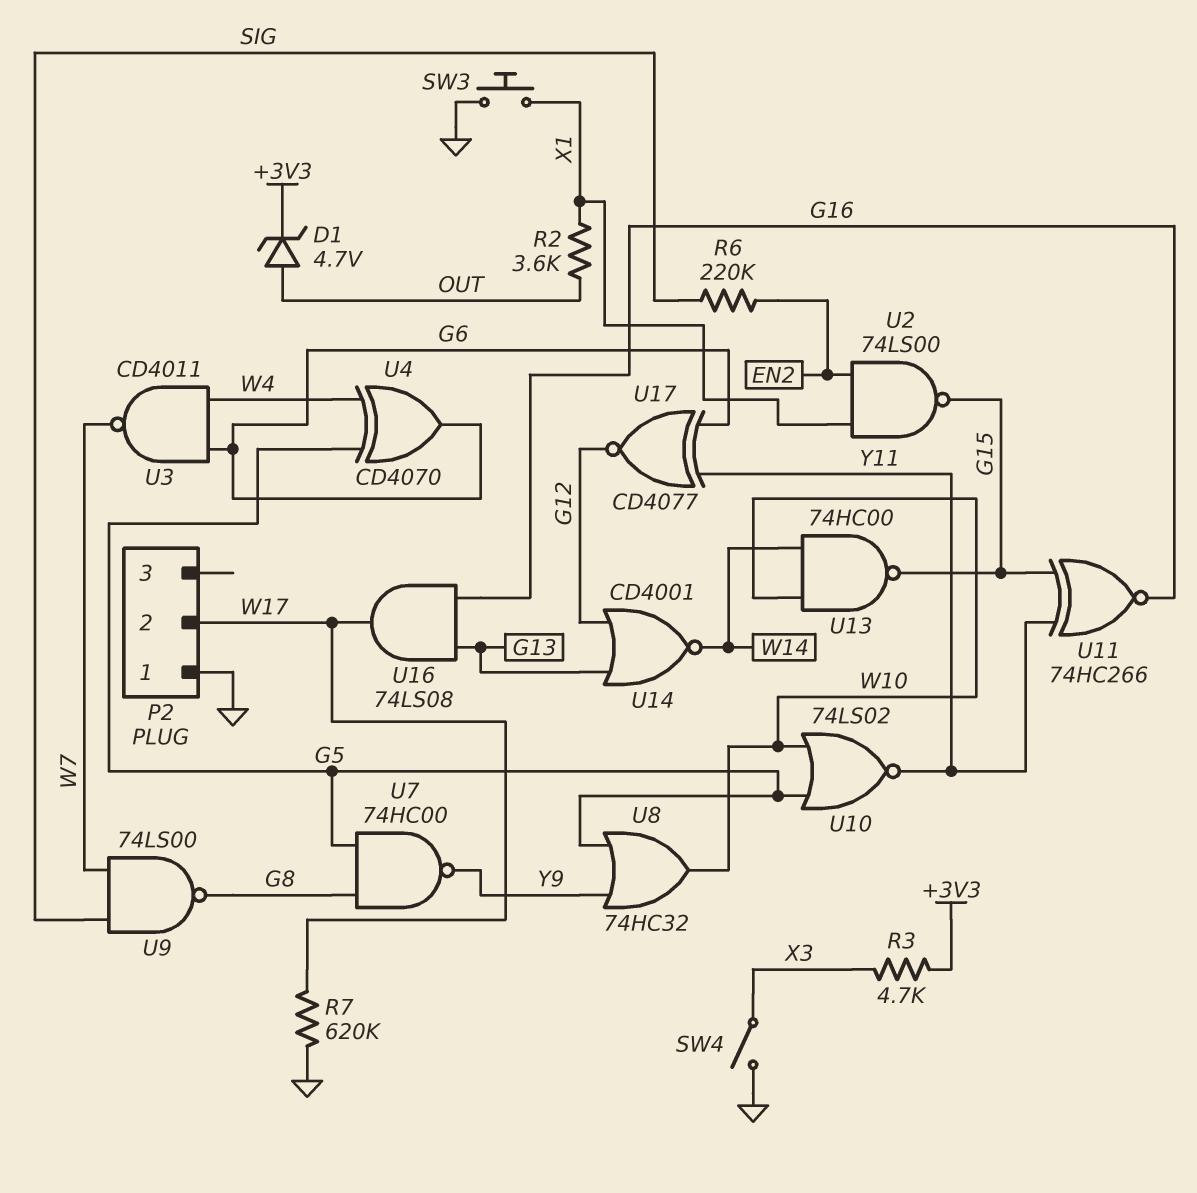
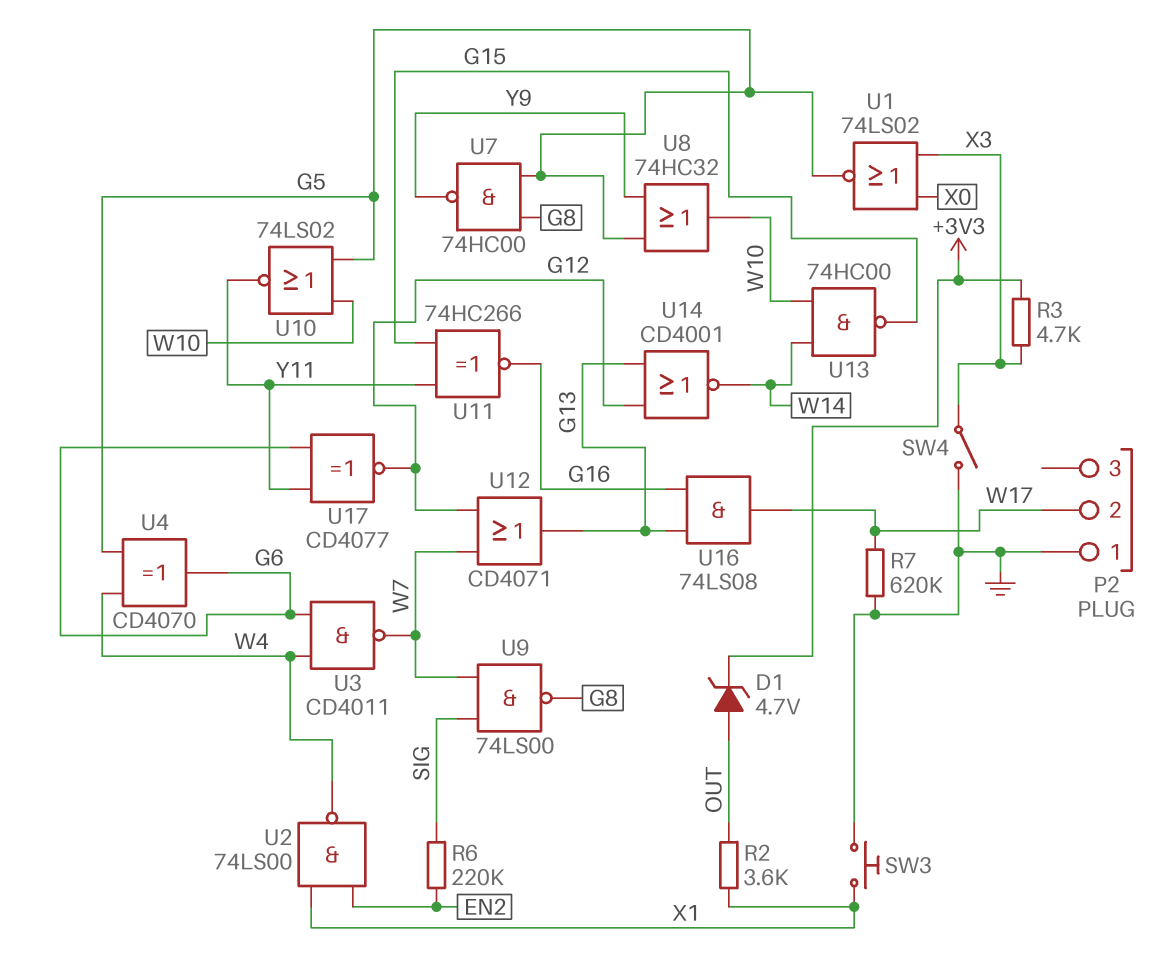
U1: none -> NOR 74LS02 (in X0, in X3, out G5)
U2: NAND 74LS00 (in EN2, in X1, out G15) -> NAND 74LS00 (in EN2, in X1, out W4)
U12: none -> OR CD4071 (in G12, in W7, out G13)

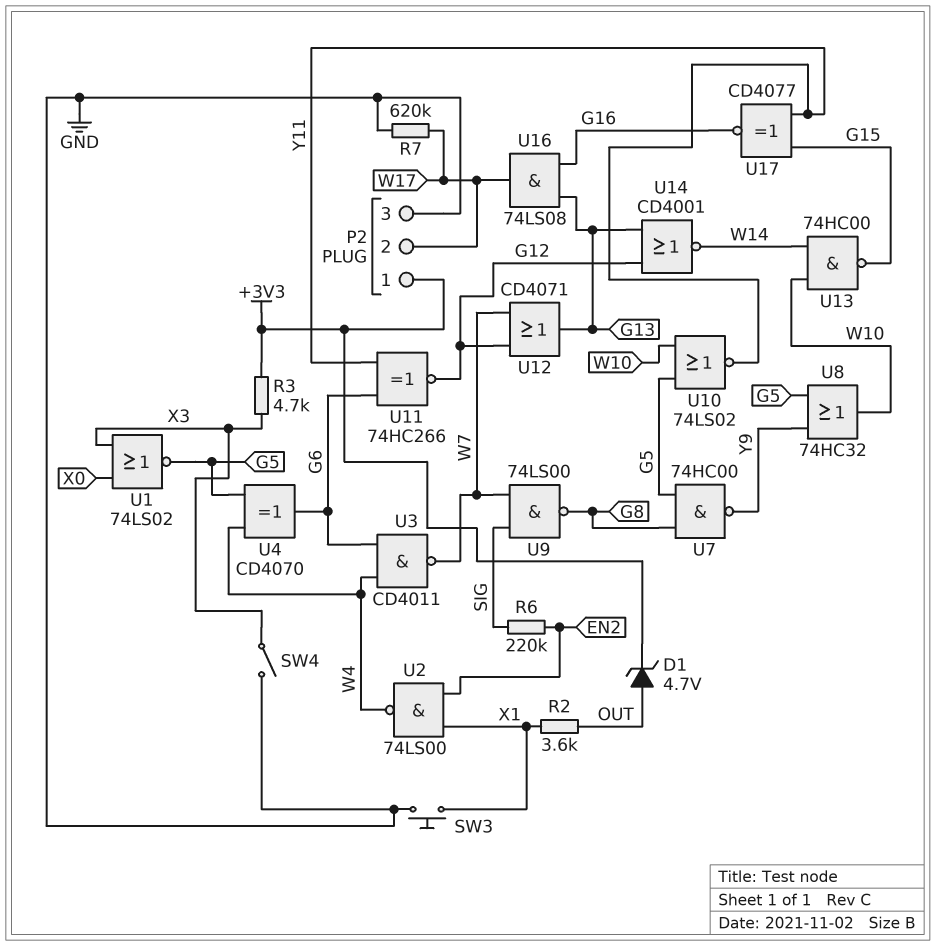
P2 pin 1: GND -> +3V3
P2 pin 3: none -> GND
U11: XNOR 74HC266 (in G15, in Y11, out G16) -> XNOR 74HC266 (in G6, in Y11, out G12)
U17: XNOR CD4077 (in G6, in Y11, out G12) -> XNOR CD4077 (in G15, in Y11, out G16)

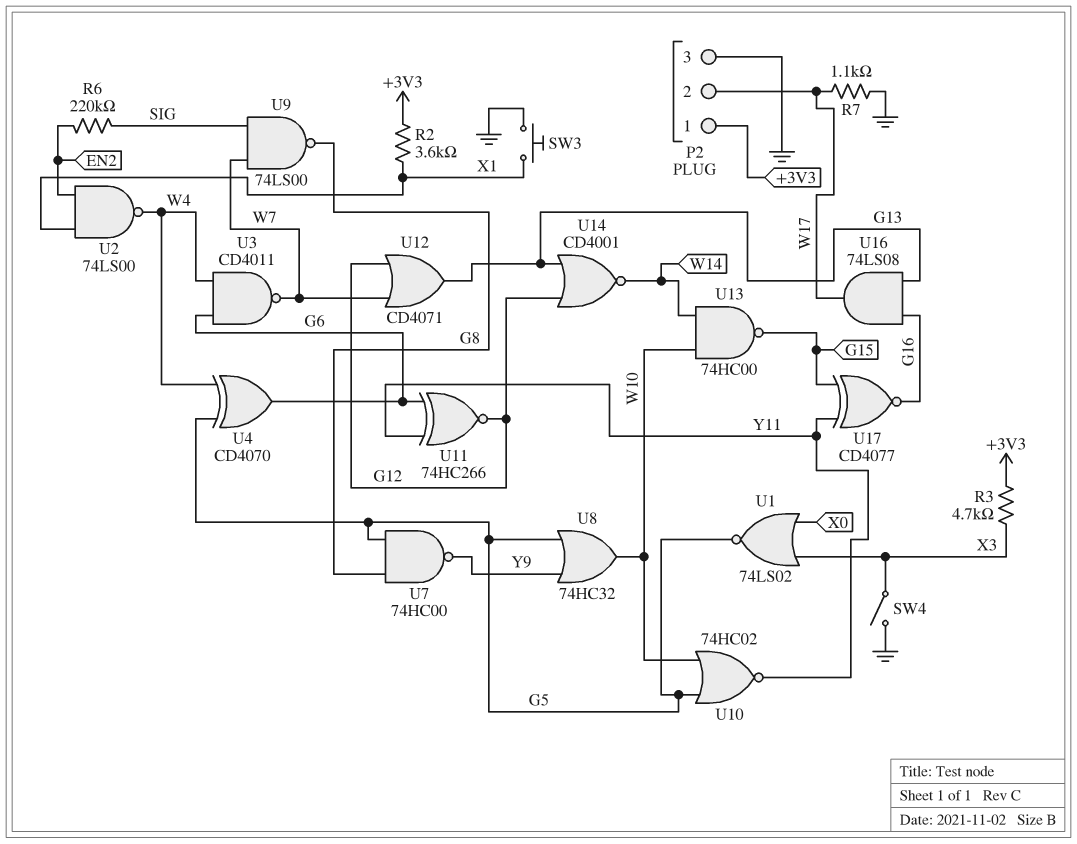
D1: zener 4.7V (A OUT, K +3V3) -> none
R2: 3.6k (OUT, X1) -> 3.6k (+3V3, X1)
R7: 620k (GND, W17) -> 1.1k (GND, W17)
U10: NOR 74LS02 (in G5, in W10, out Y11) -> NOR 74HC02 (in G5, in W10, out Y11)

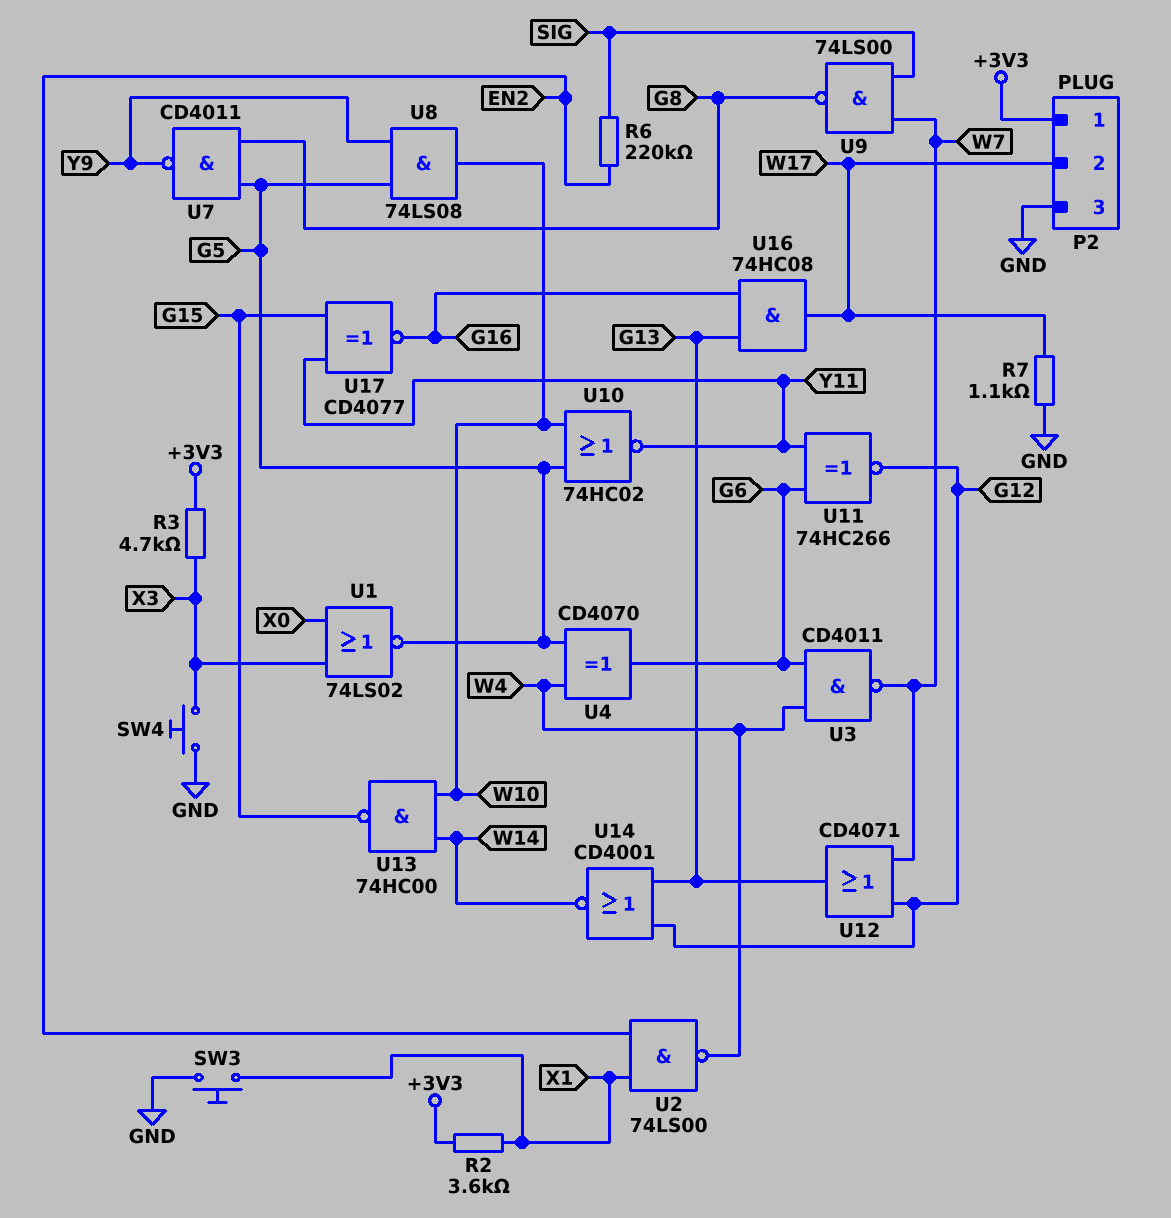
SW4: switch (GND, X3) -> button (GND, X3)
U7: NAND 74HC00 (in G5, in G8, out Y9) -> NAND CD4011 (in G5, in G8, out Y9)
U8: OR 74HC32 (in G5, in Y9, out W10) -> AND 74LS08 (in G5, in Y9, out W10)
U16: AND 74LS08 (in G13, in G16, out W17) -> AND 74HC08 (in G13, in G16, out W17)

